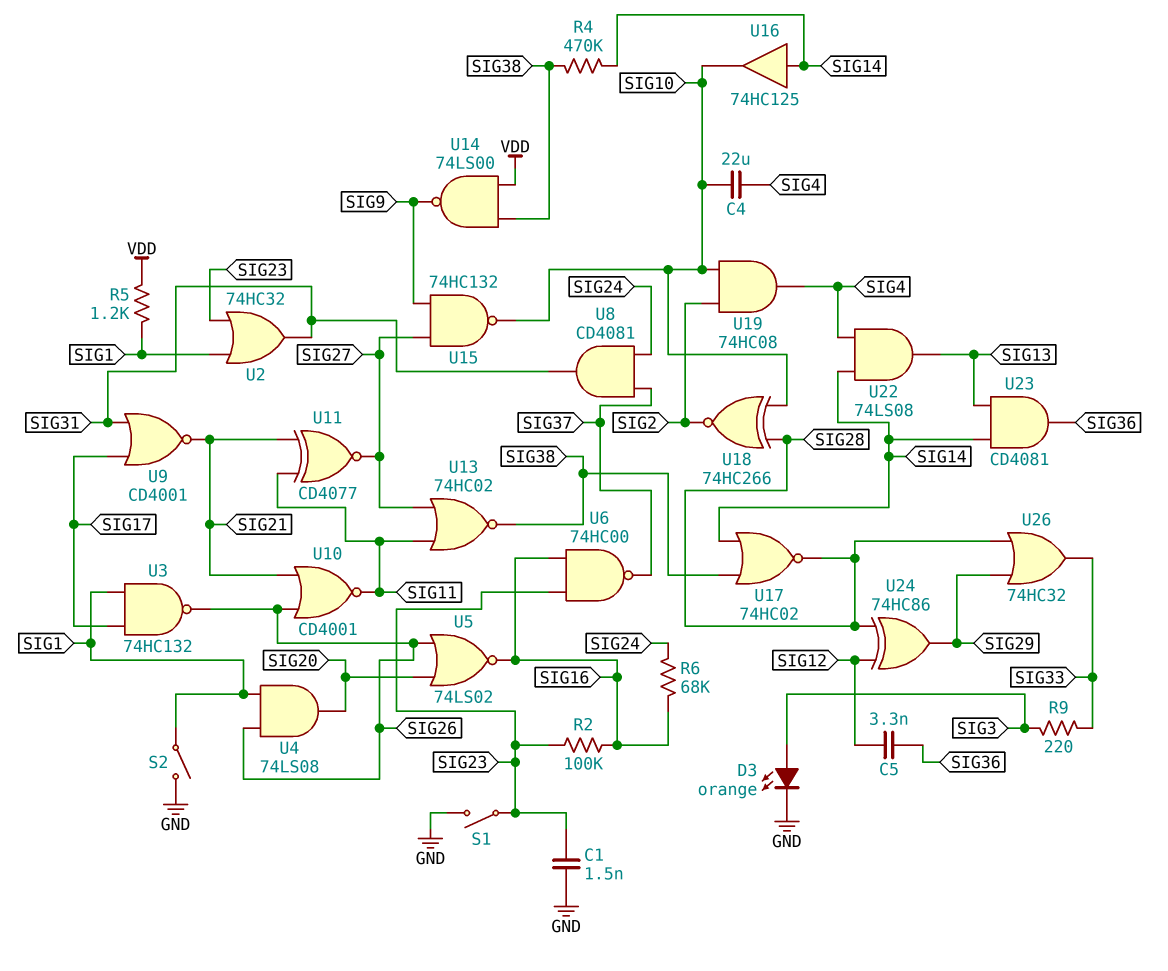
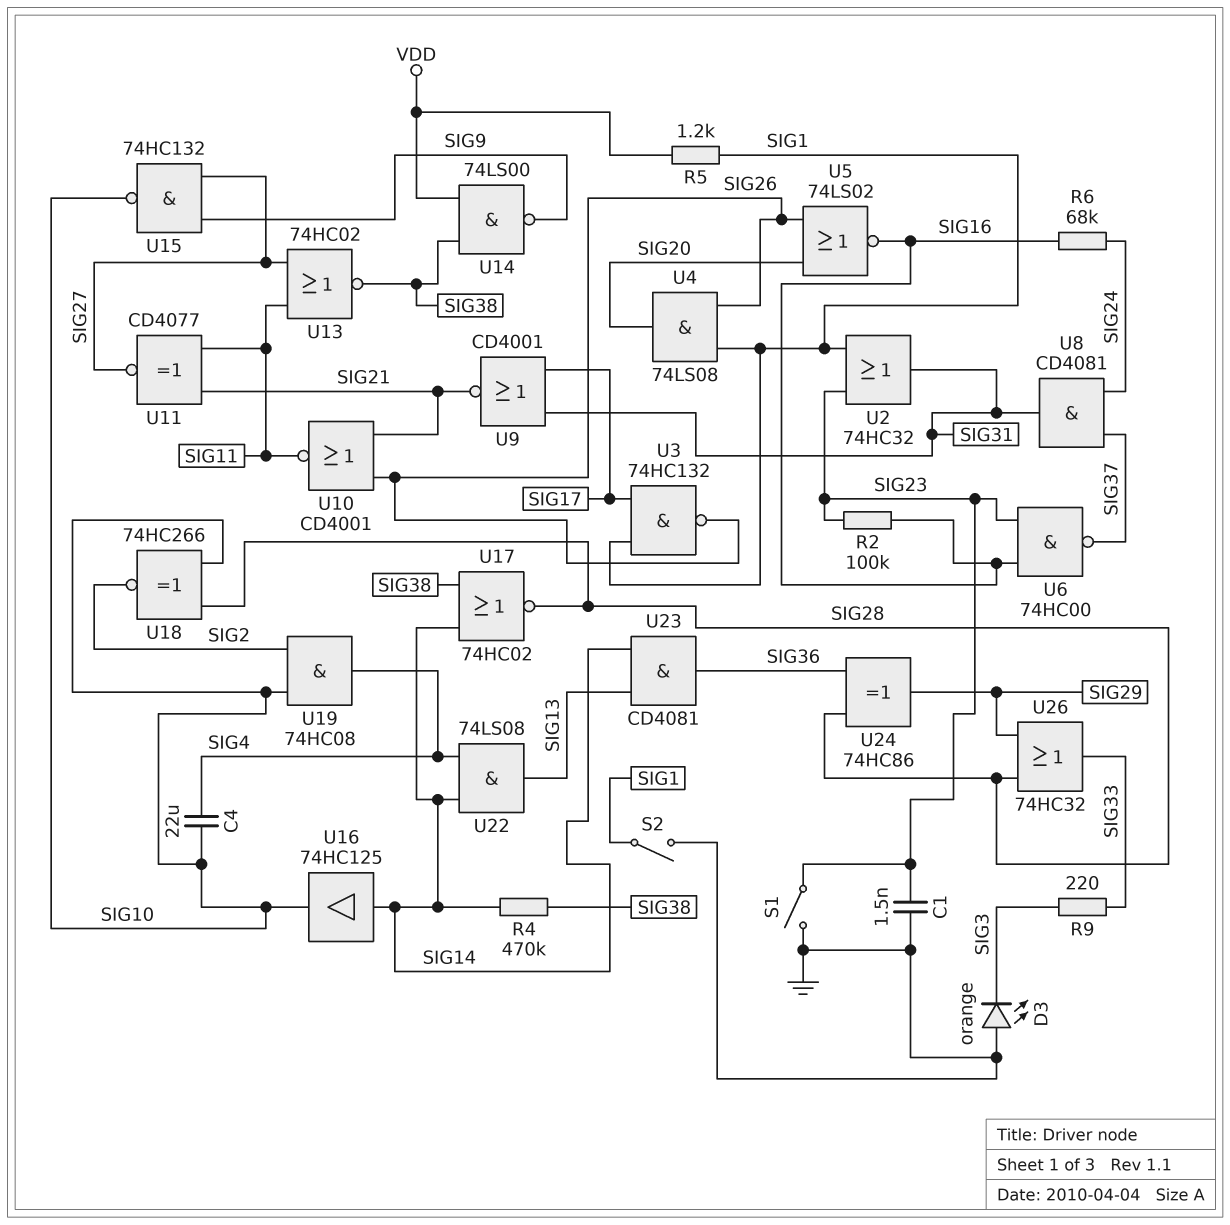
C5: 3.3nF (SIG12, SIG36) -> none
D3: LED orange (A SIG3, K GND) -> LED orange (A GND, K SIG3)
U24: XOR 74HC86 (in SIG12, in SIG28, out SIG29) -> XOR 74HC86 (in SIG28, in SIG36, out SIG29)

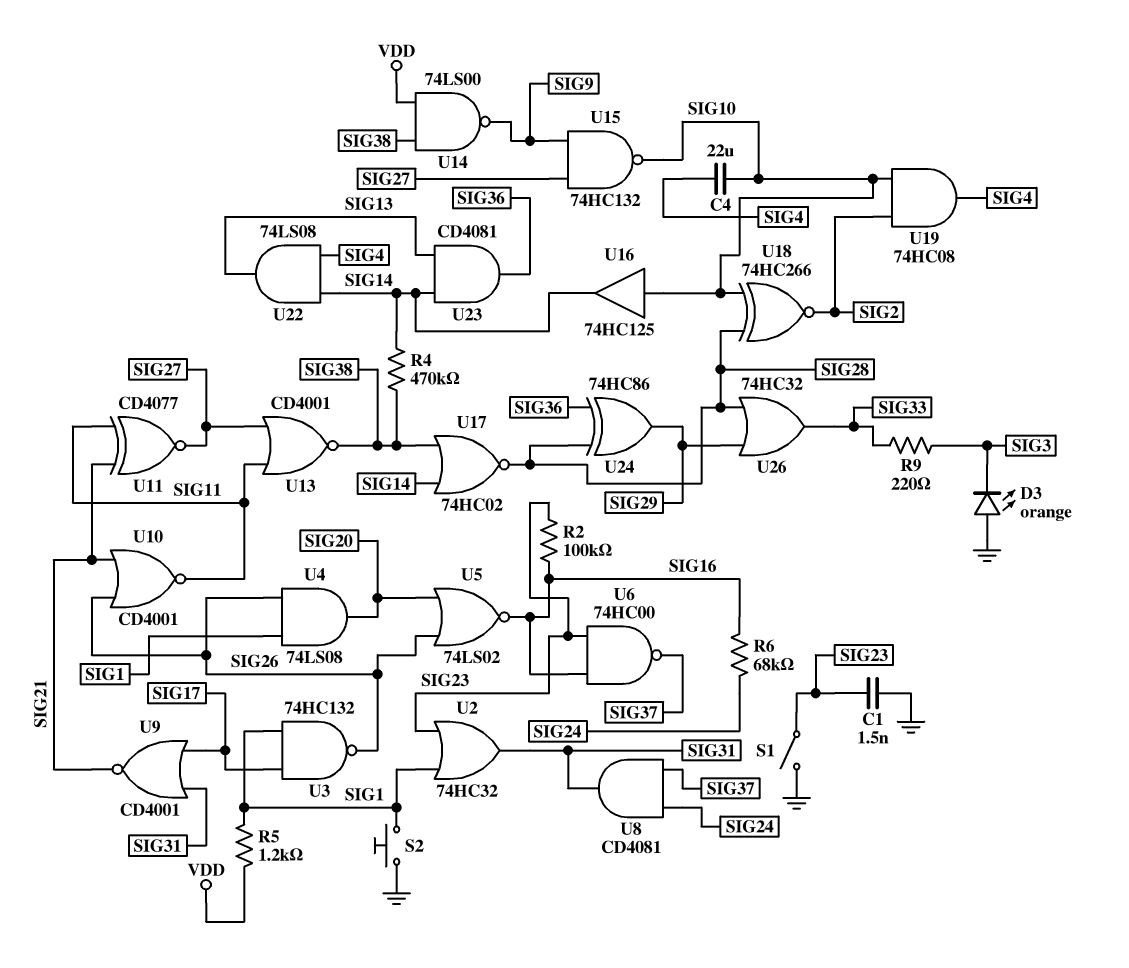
S2: switch (GND, SIG1) -> button (GND, SIG1)
U13: NOR 74HC02 (in SIG11, in SIG27, out SIG38) -> NOR CD4001 (in SIG11, in SIG27, out SIG38)
U16: buffer 74HC125 (in SIG14, out SIG10) -> buffer 74HC125 (in SIG10, out SIG14)

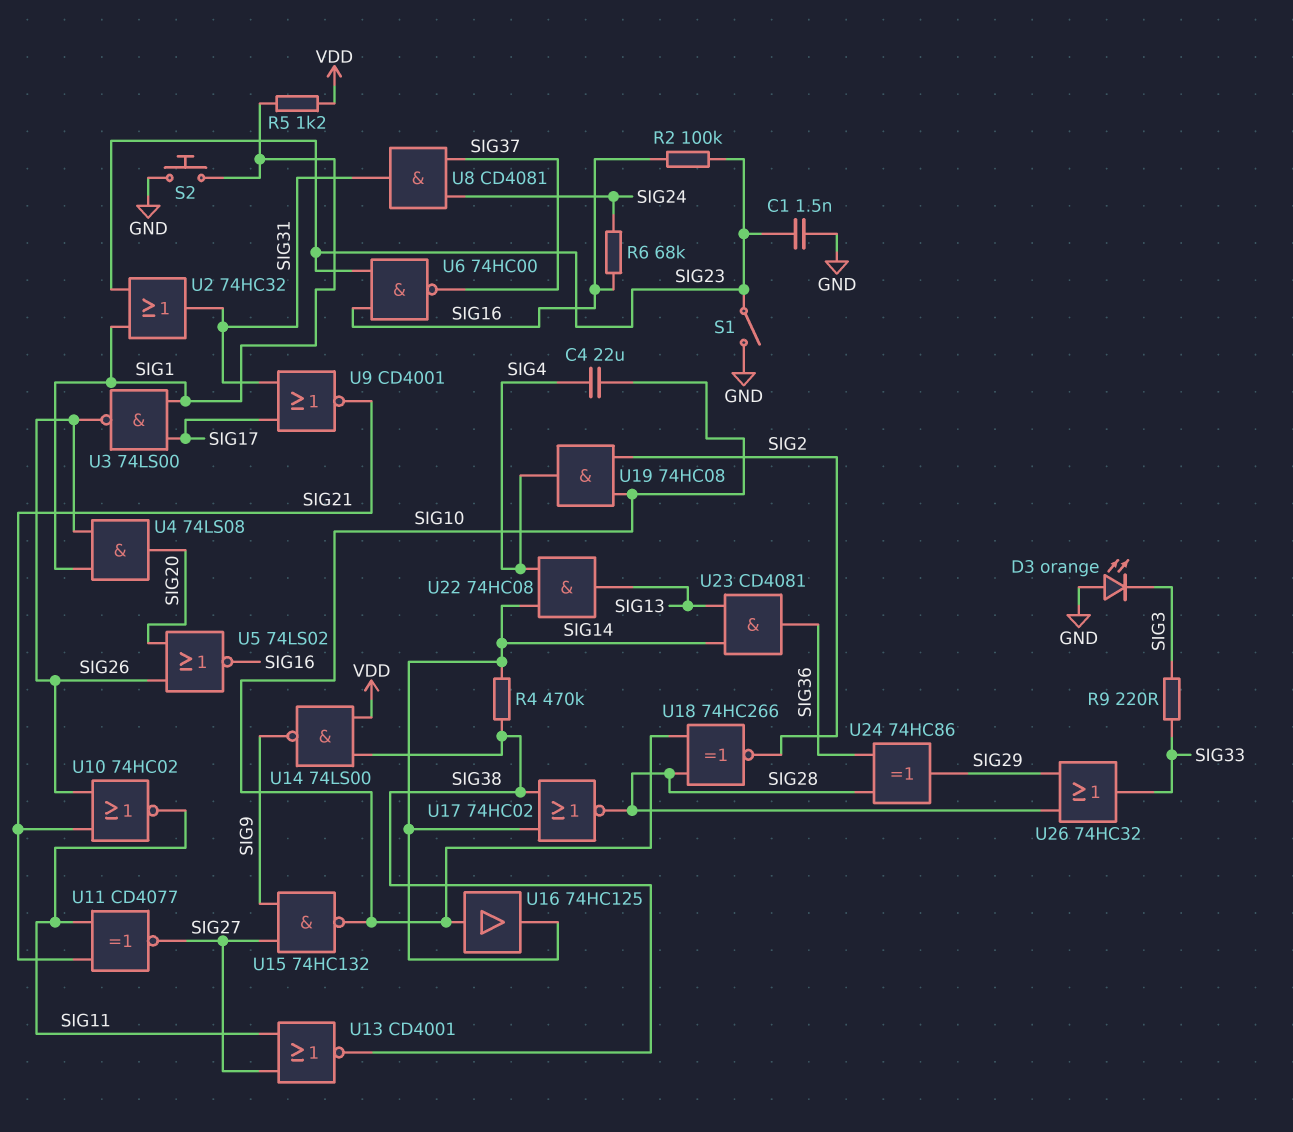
U3: NAND 74HC132 (in SIG1, in SIG17, out SIG26) -> NAND 74LS00 (in SIG1, in SIG17, out SIG26)
U10: NOR CD4001 (in SIG21, in SIG26, out SIG11) -> NOR 74HC02 (in SIG21, in SIG26, out SIG11)
U22: AND 74LS08 (in SIG4, in SIG14, out SIG13) -> AND 74HC08 (in SIG4, in SIG14, out SIG13)

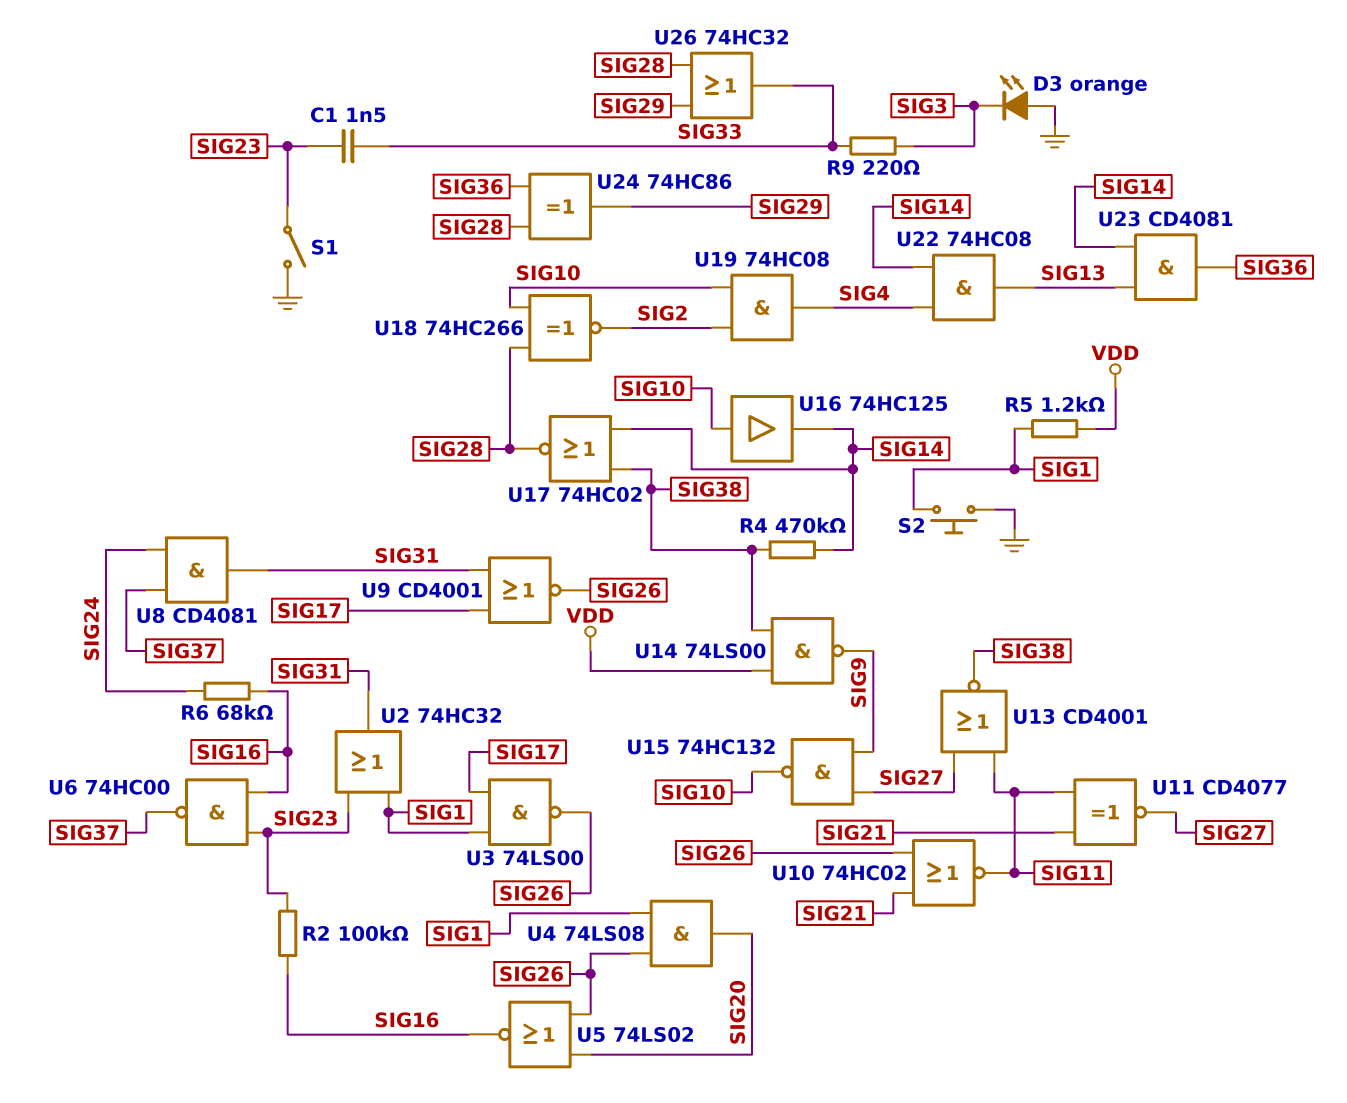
C1: 1.5nF (GND, SIG23) -> 1.5nF (SIG23, SIG33)
C4: 22uF (SIG4, SIG10) -> none
U9: NOR CD4001 (in SIG17, in SIG31, out SIG21) -> NOR CD4001 (in SIG17, in SIG31, out SIG26)

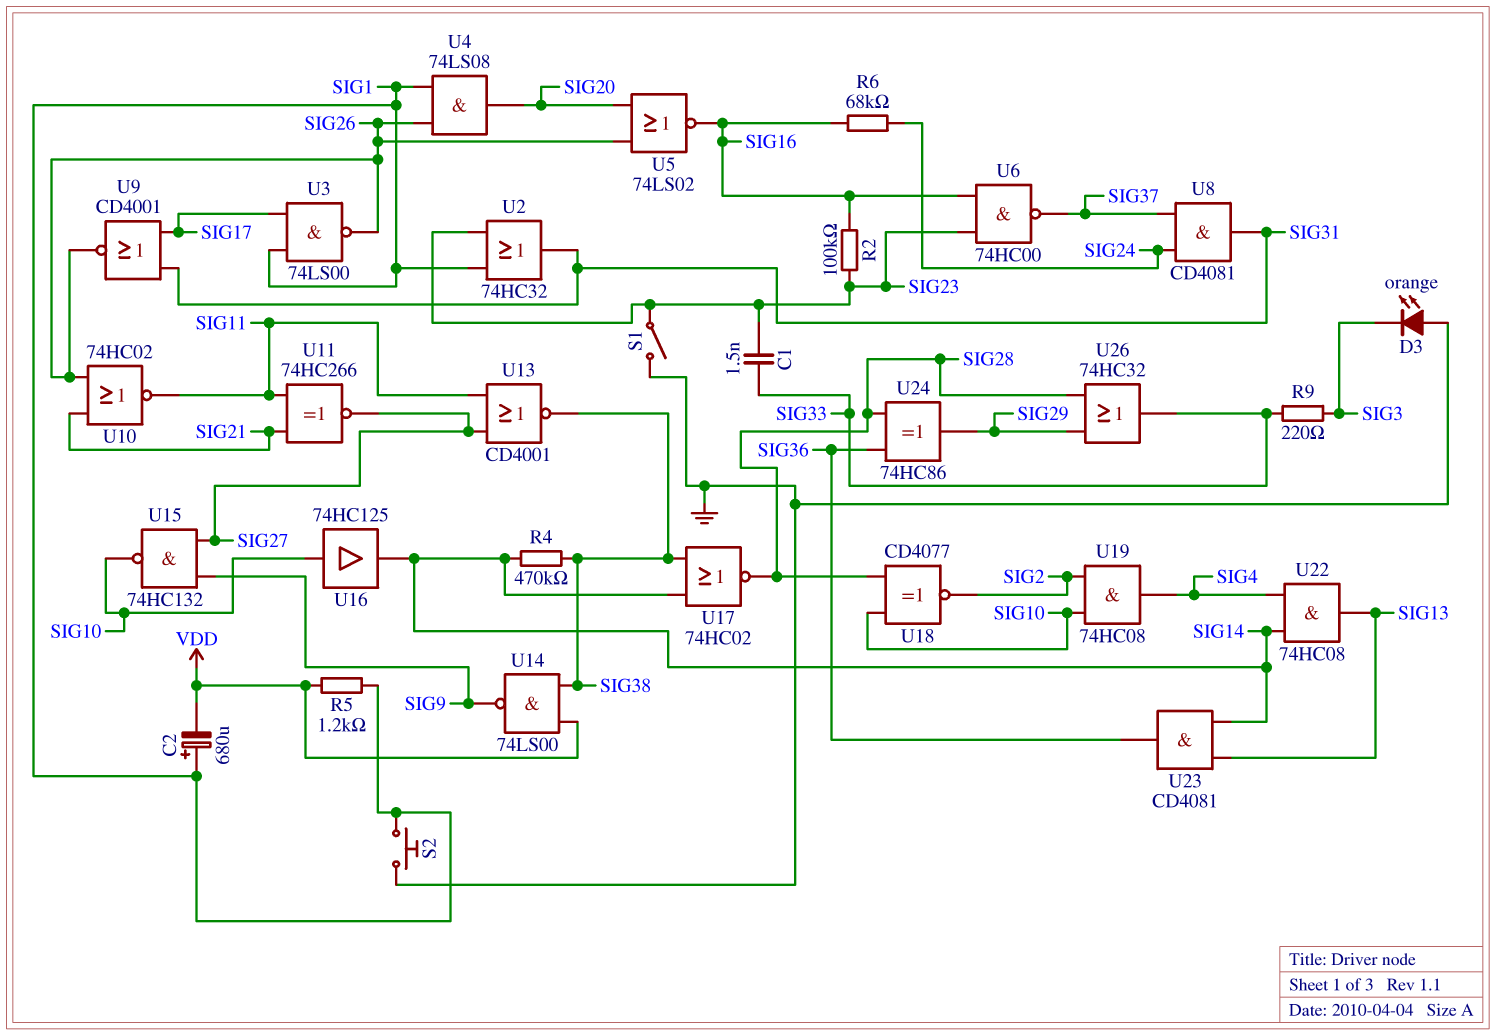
C2: none -> 680uF (plus SIG1, minus VDD)
U11: XNOR CD4077 (in SIG11, in SIG21, out SIG27) -> XNOR 74HC266 (in SIG11, in SIG21, out SIG27)
U18: XNOR 74HC266 (in SIG10, in SIG28, out SIG2) -> XNOR CD4077 (in SIG10, in SIG28, out SIG2)

